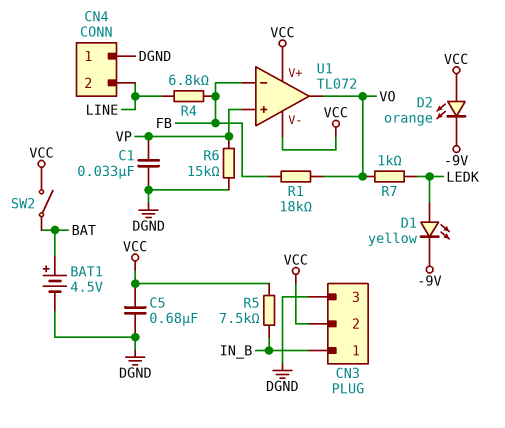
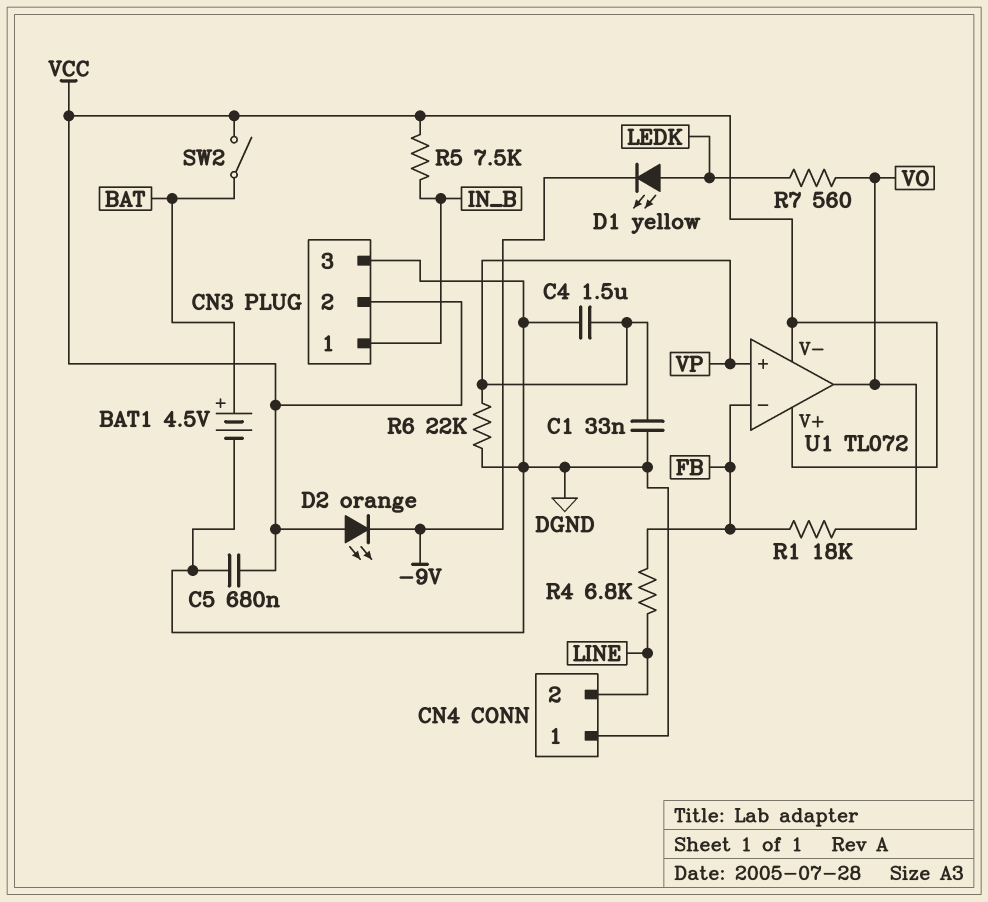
C4: none -> 1.5uF (DGND, VP)
R6: 15k (DGND, VP) -> 22k (DGND, VP)
R7: 1k (LEDK, VO) -> 560 (LEDK, VO)

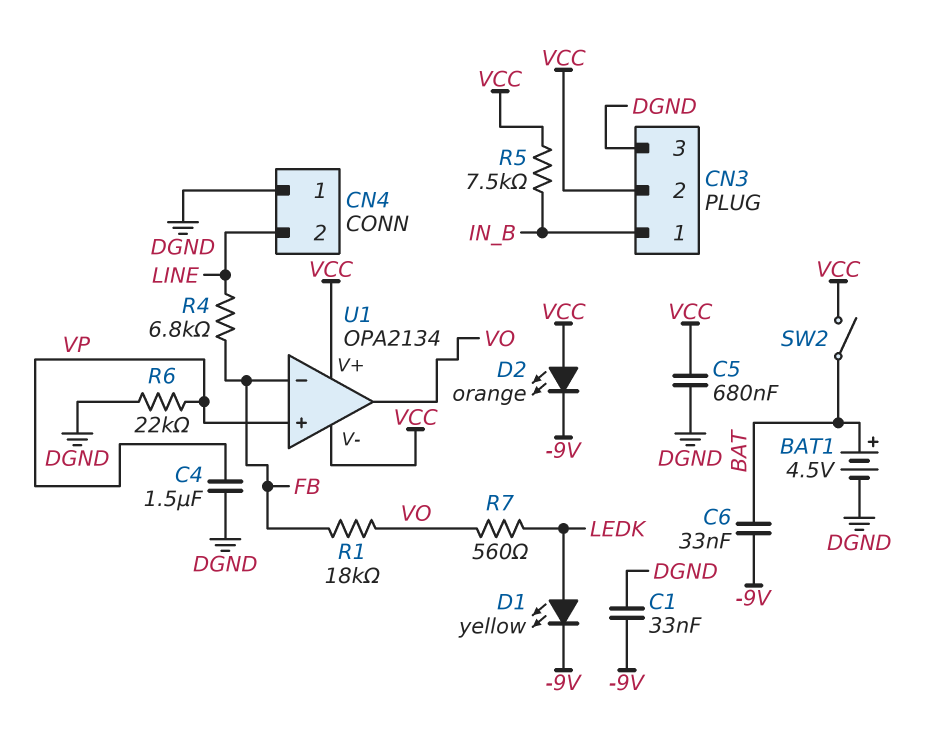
C1: 33nF (DGND, VP) -> 33nF (-9V, DGND)
C6: none -> 33nF (-9V, BAT)
U1: TL072 -> OPA2134

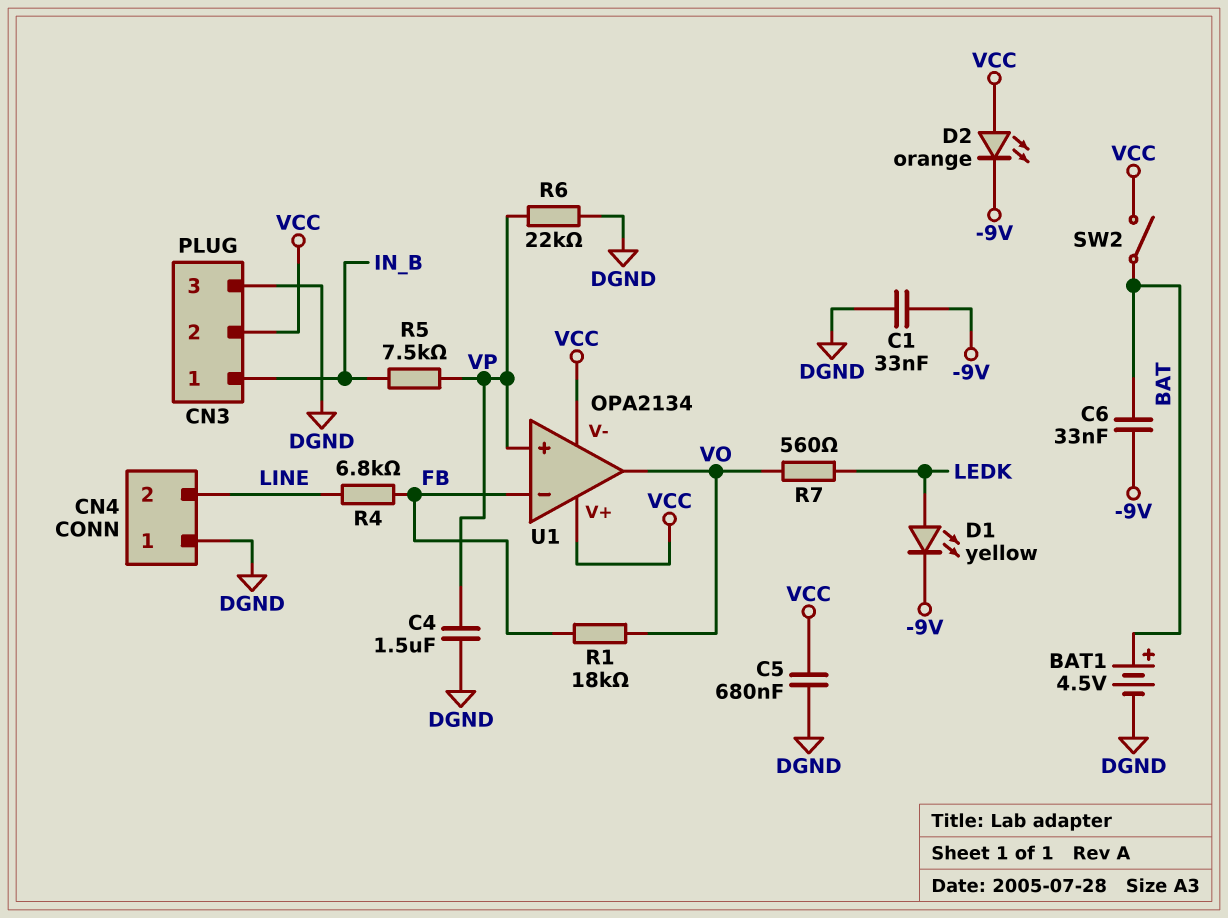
R5: 7.5k (IN_B, VCC) -> 7.5k (IN_B, VP)

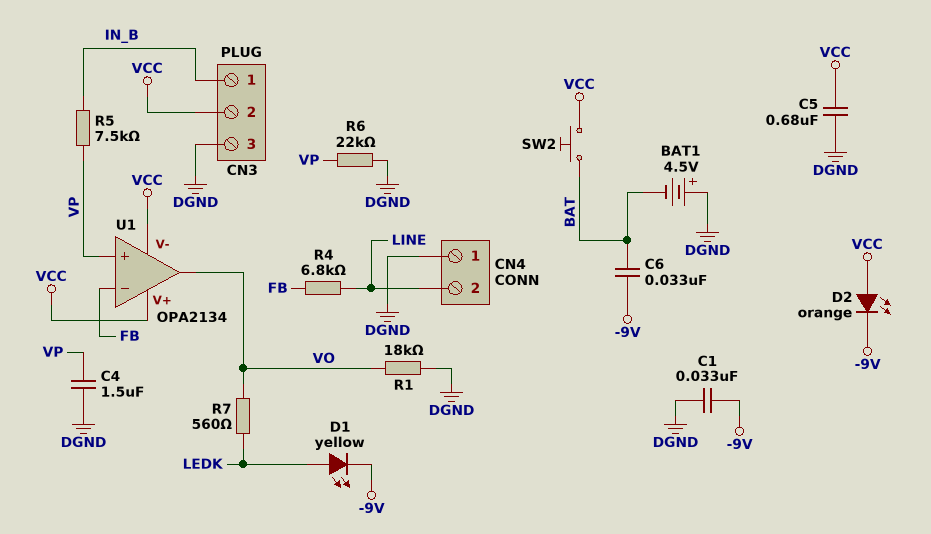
BAT1: 4.5V (plus BAT, minus DGND) -> 4.5V (plus DGND, minus BAT)
R1: 18k (FB, VO) -> 18k (DGND, VO)
SW2: switch (BAT, VCC) -> button (BAT, VCC)

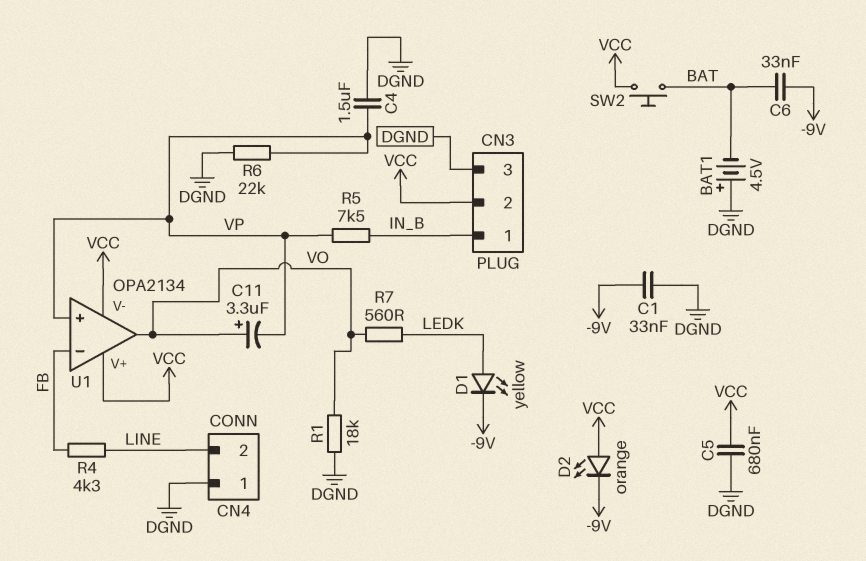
C11: none -> 3.3uF (plus VO, minus VP)
R4: 6.8k (FB, LINE) -> 4.3k (FB, LINE)

